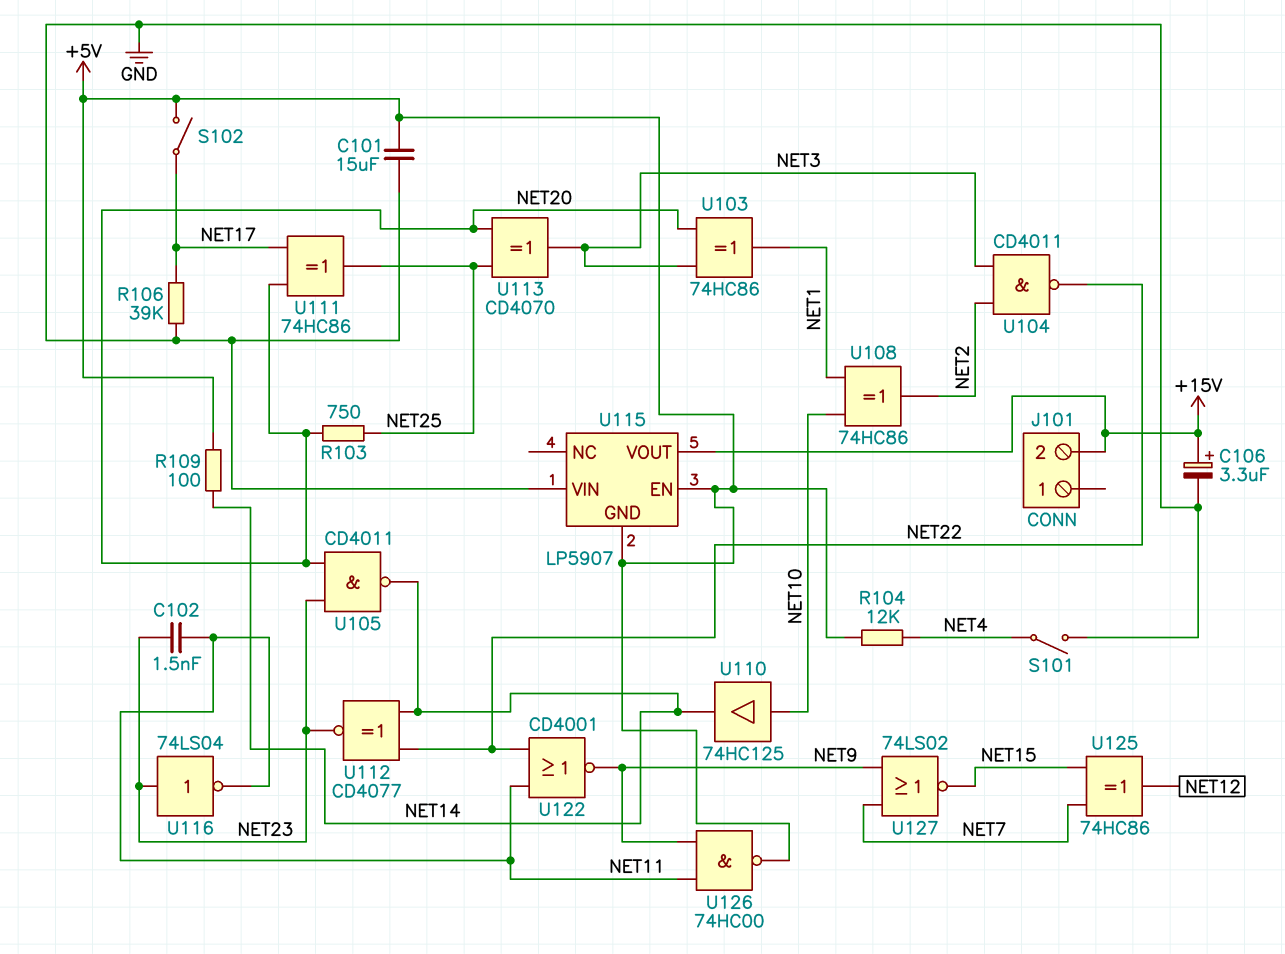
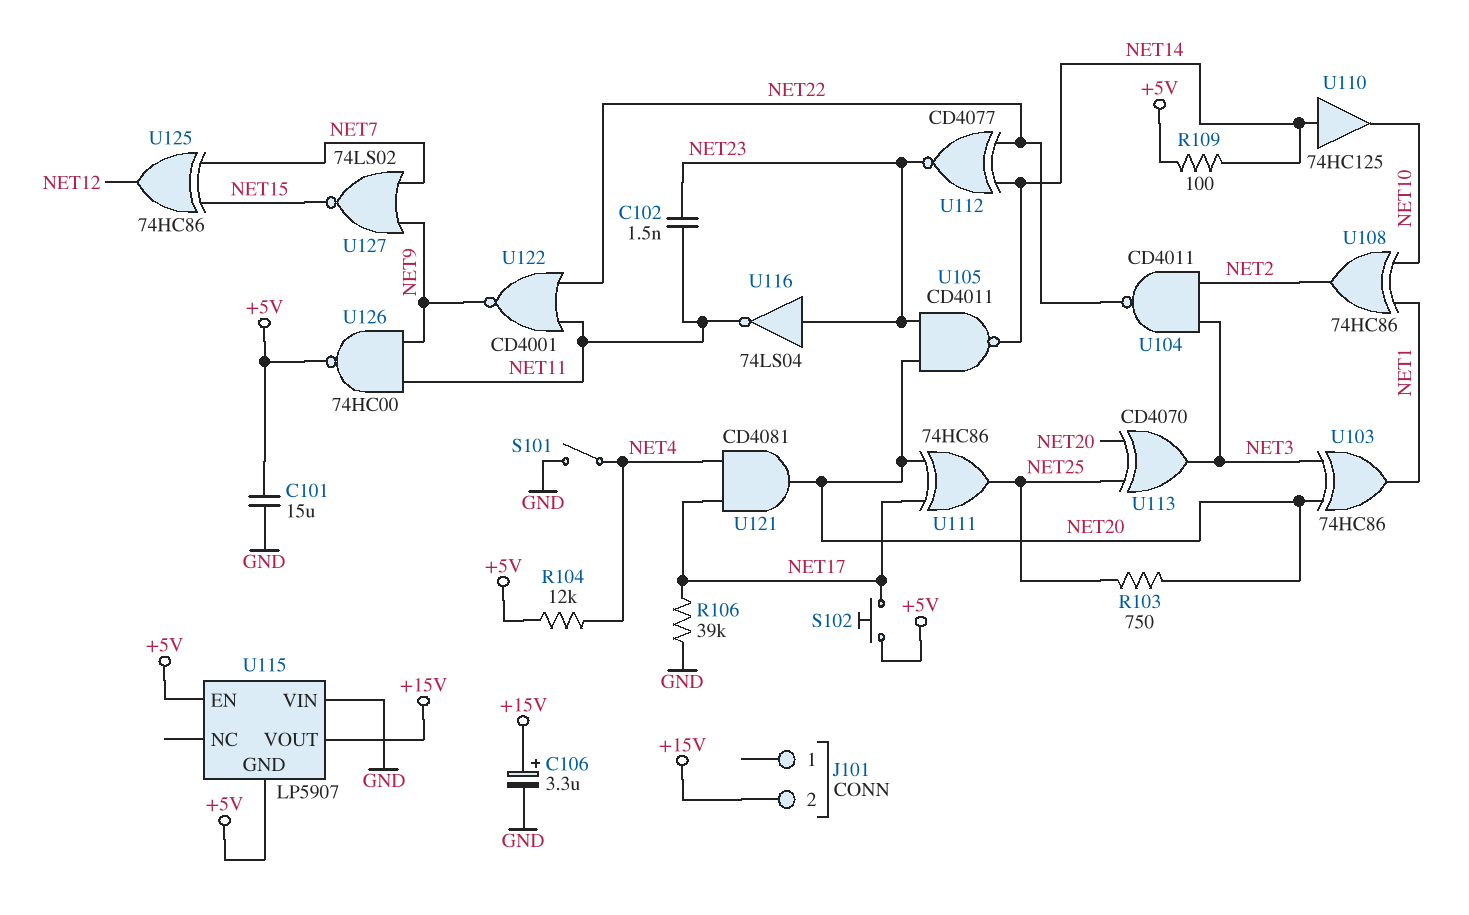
S102: switch (+5V, NET17) -> button (+5V, NET17)
U110: buffer 74HC125 (in NET10, out NET14) -> buffer 74HC125 (in NET14, out NET10)
U121: none -> AND CD4081 (in NET4, in NET17, out NET20)

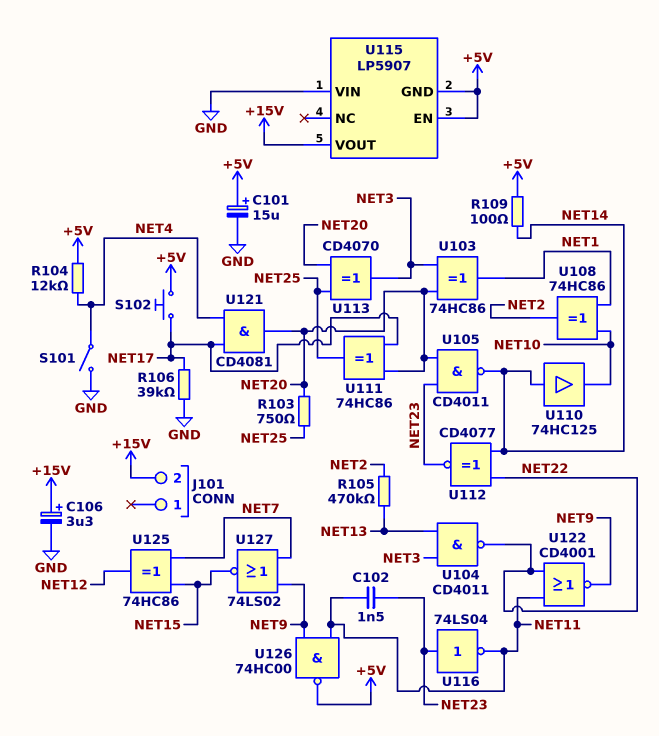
C101: 15uF (+5V, GND) -> 15uF (plus +5V, minus GND)
R105: none -> 470k (NET2, NET13)
U104: NAND CD4011 (in NET2, in NET3, out NET22) -> NAND CD4011 (in NET3, in NET13, out NET22)

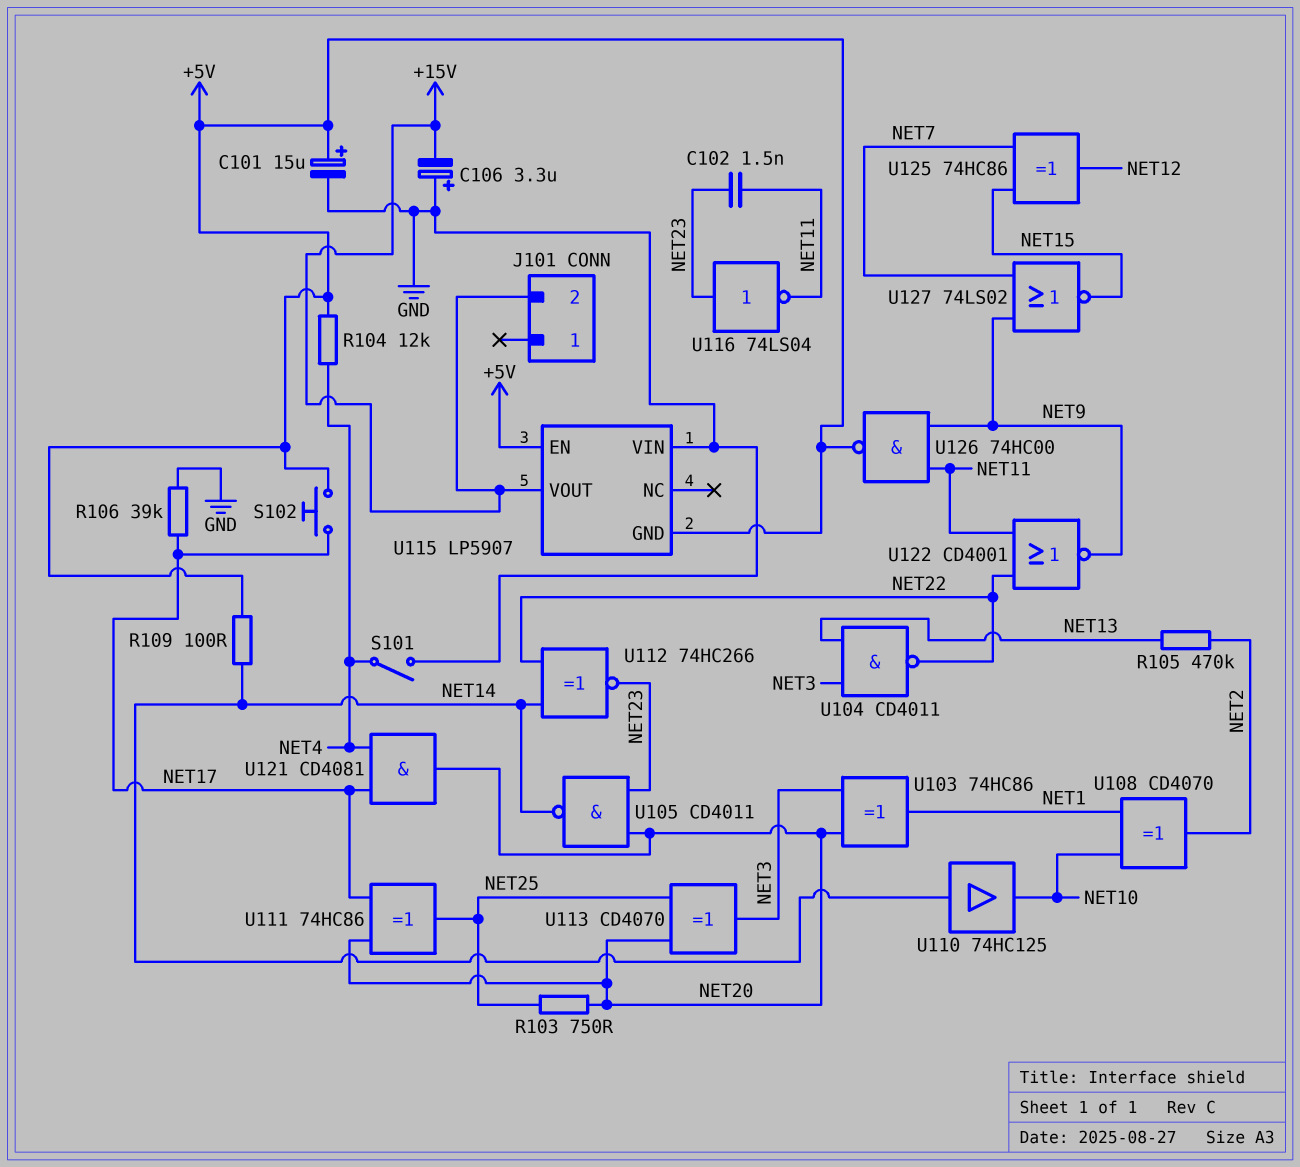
C106: 3.3uF (plus +15V, minus GND) -> 3.3uF (plus GND, minus +15V)
U108: XOR 74HC86 (in NET1, in NET10, out NET2) -> XOR CD4070 (in NET1, in NET10, out NET2)
U112: XNOR CD4077 (in NET14, in NET22, out NET23) -> XNOR 74HC266 (in NET14, in NET22, out NET23)

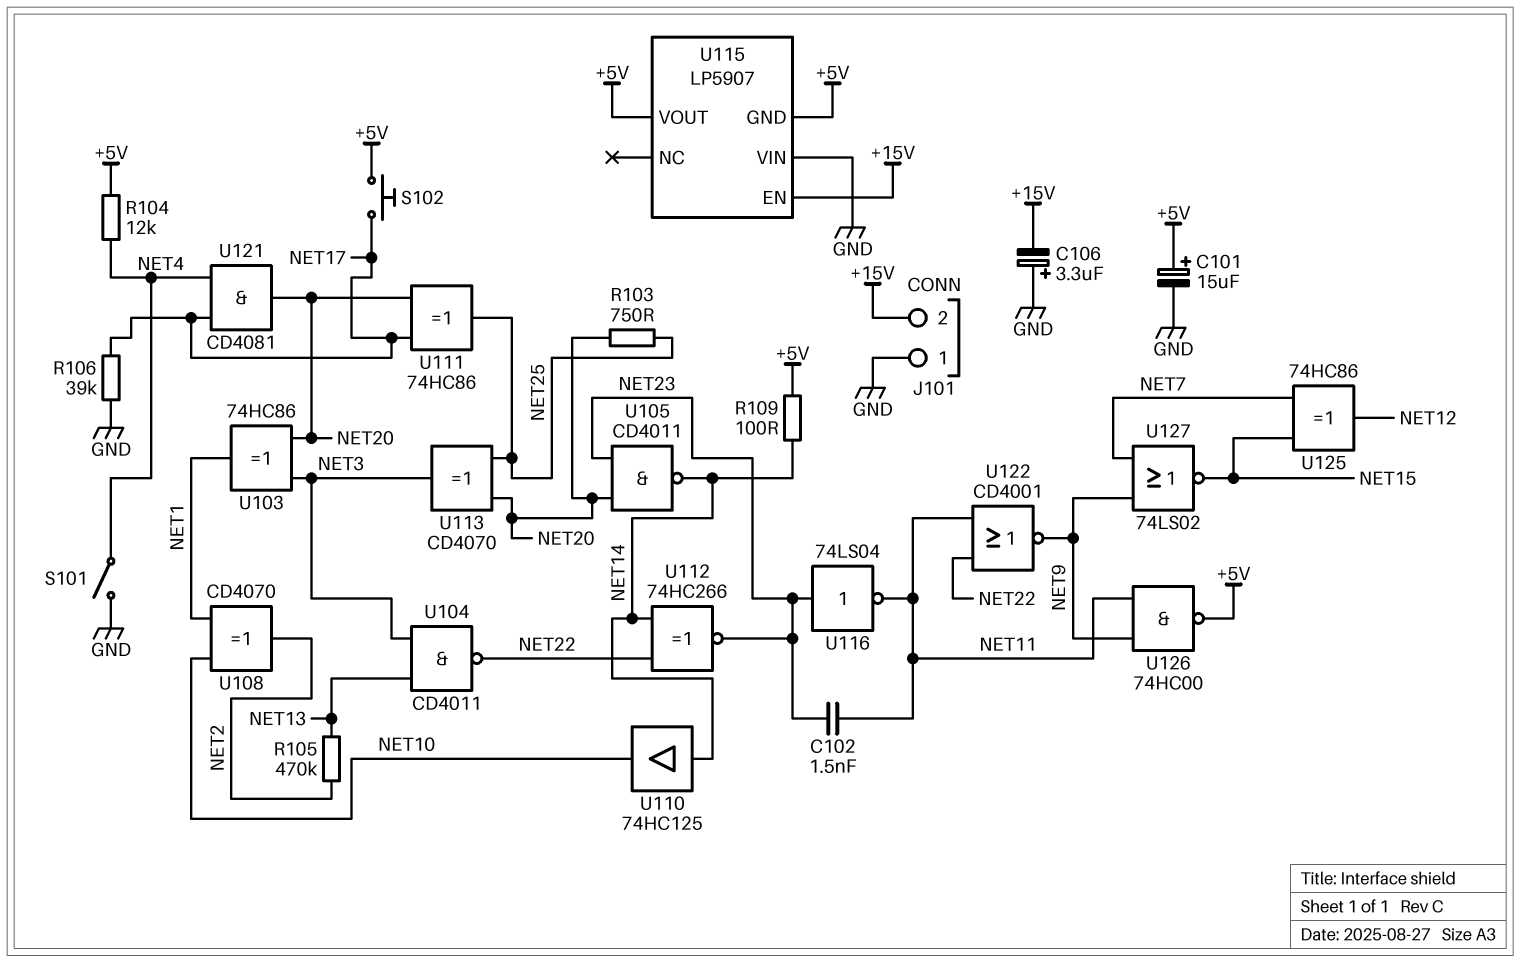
J101 pin 1: none -> GND
U115 pin EN: +5V -> +15V
U115 pin VOUT: +15V -> +5V

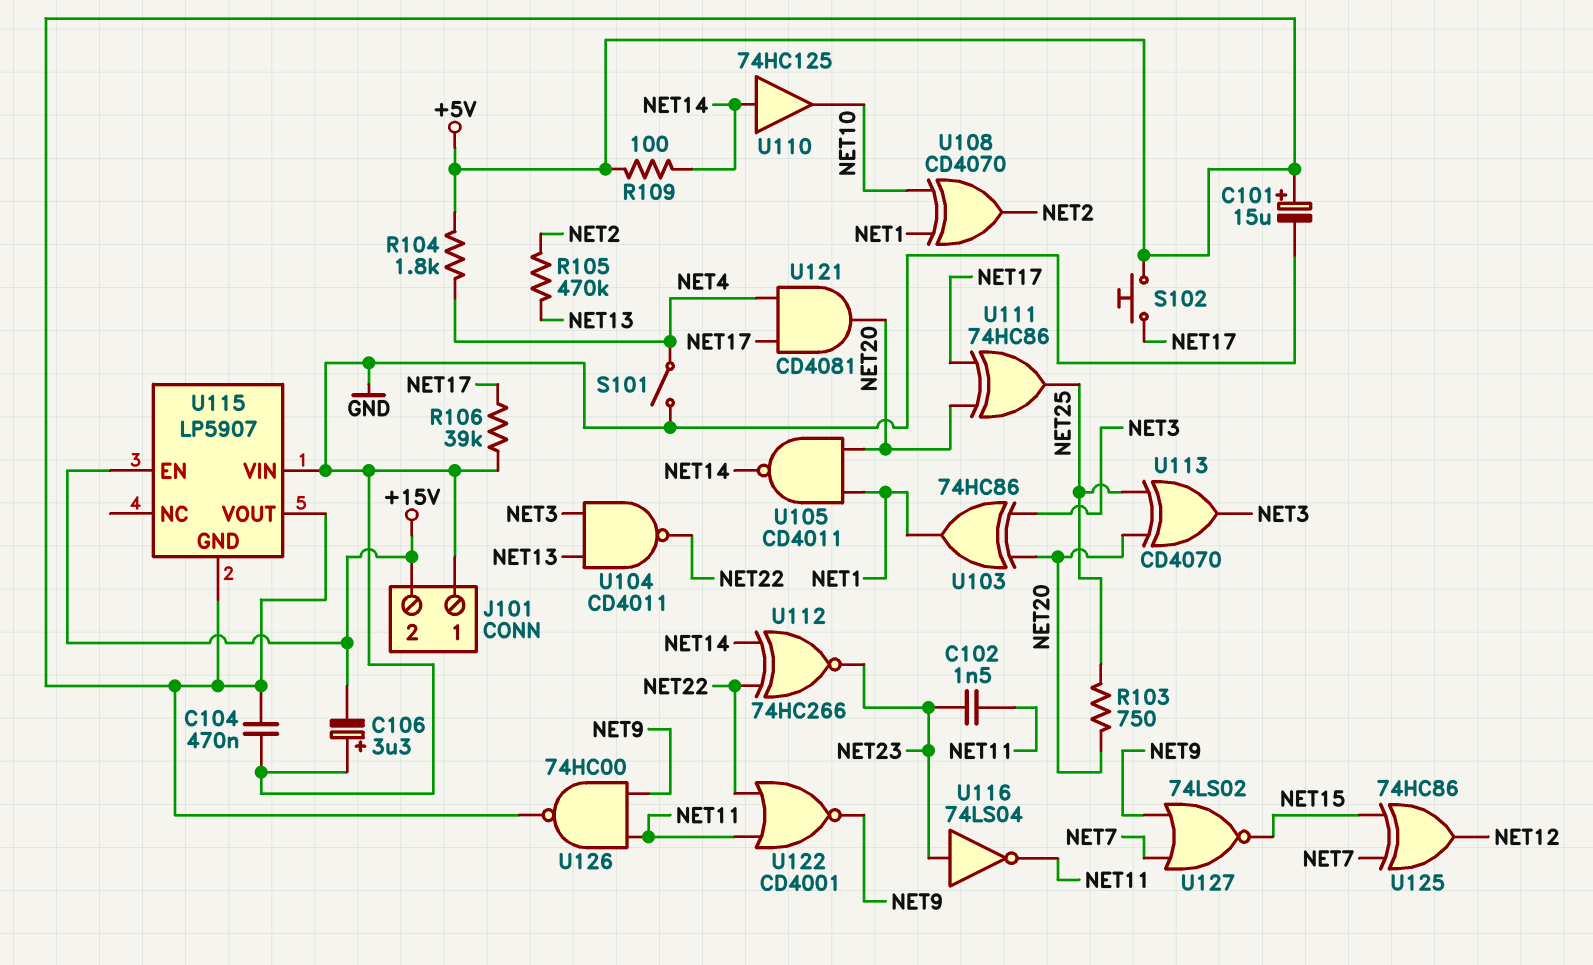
C104: none -> 470nF (+5V, GND)
R104: 12k (+5V, NET4) -> 1.8k (+5V, NET4)
U105: NAND CD4011 (in NET20, in NET23, out NET14) -> NAND CD4011 (in NET1, in NET20, out NET14)

